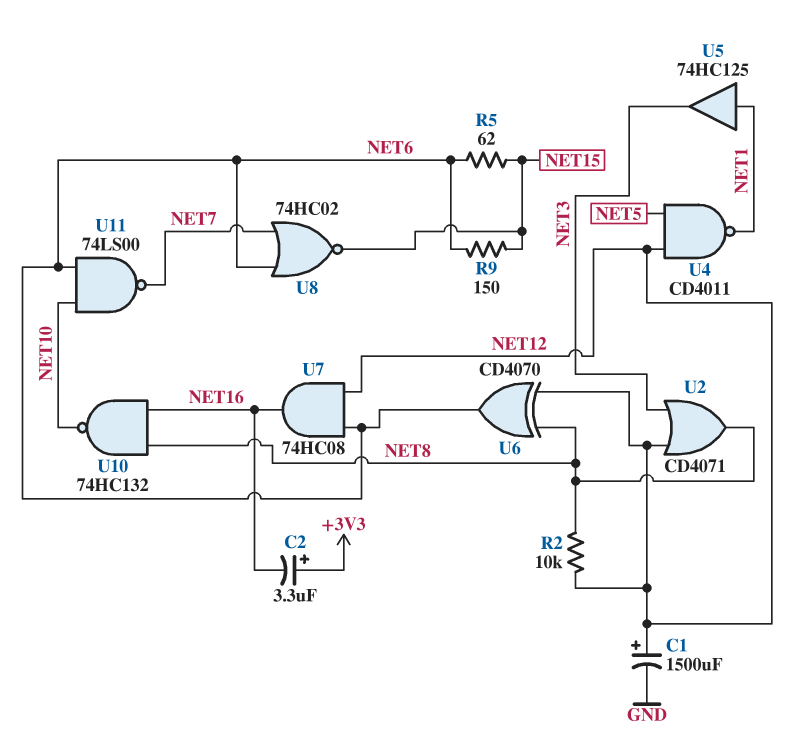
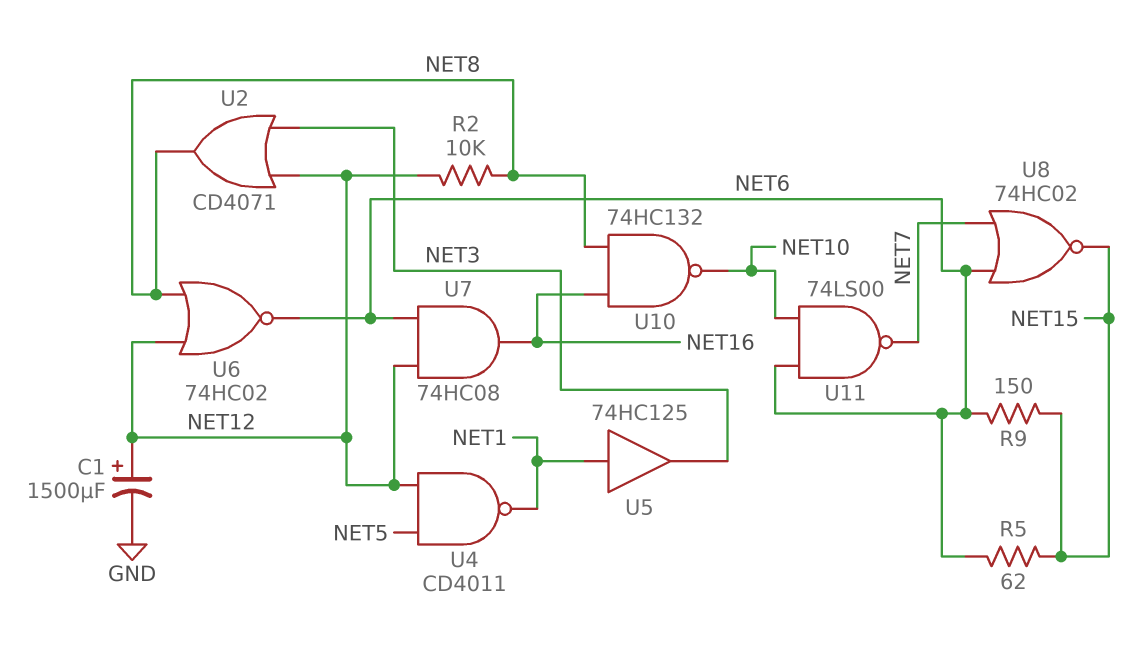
C2: 3.3uF (plus +3V3, minus NET16) -> none
U6: XOR CD4070 (in NET8, in NET12, out NET6) -> NOR 74HC02 (in NET8, in NET12, out NET6)

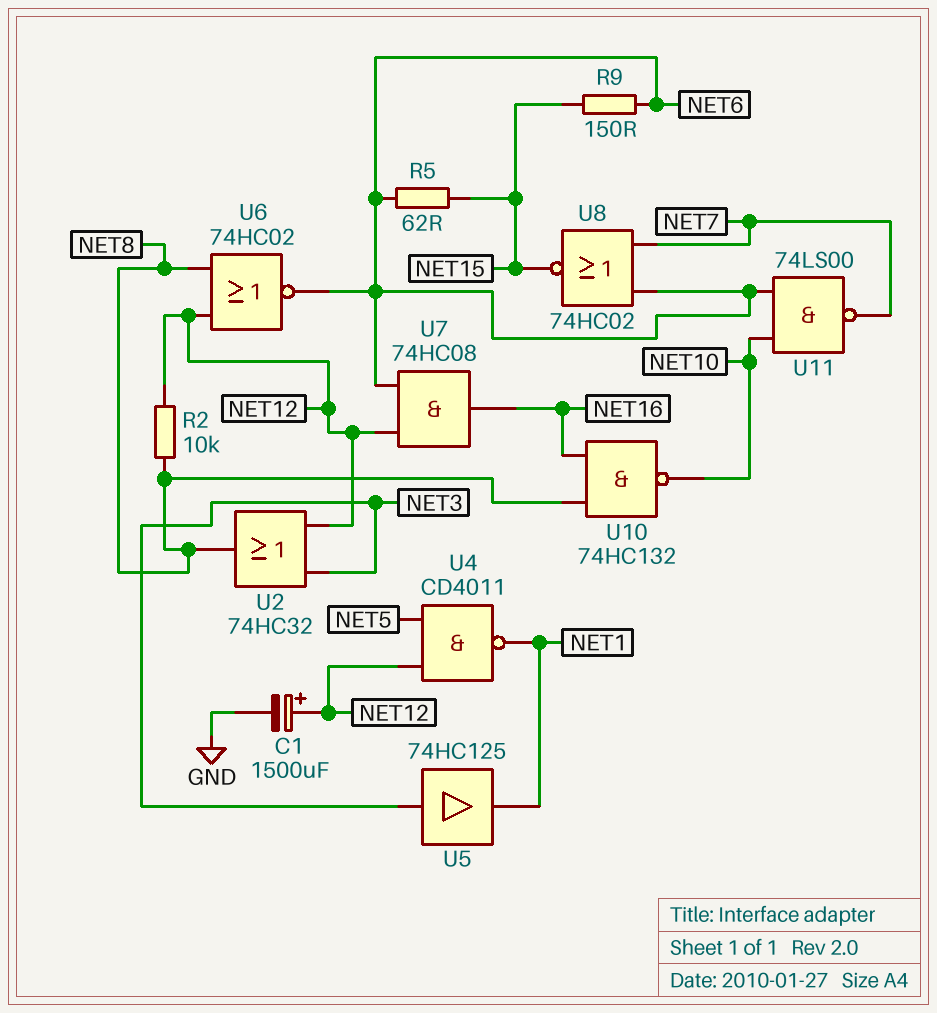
U2: OR CD4071 (in NET3, in NET12, out NET8) -> OR 74HC32 (in NET3, in NET12, out NET8)
U5: buffer 74HC125 (in NET1, out NET3) -> buffer 74HC125 (in NET3, out NET1)

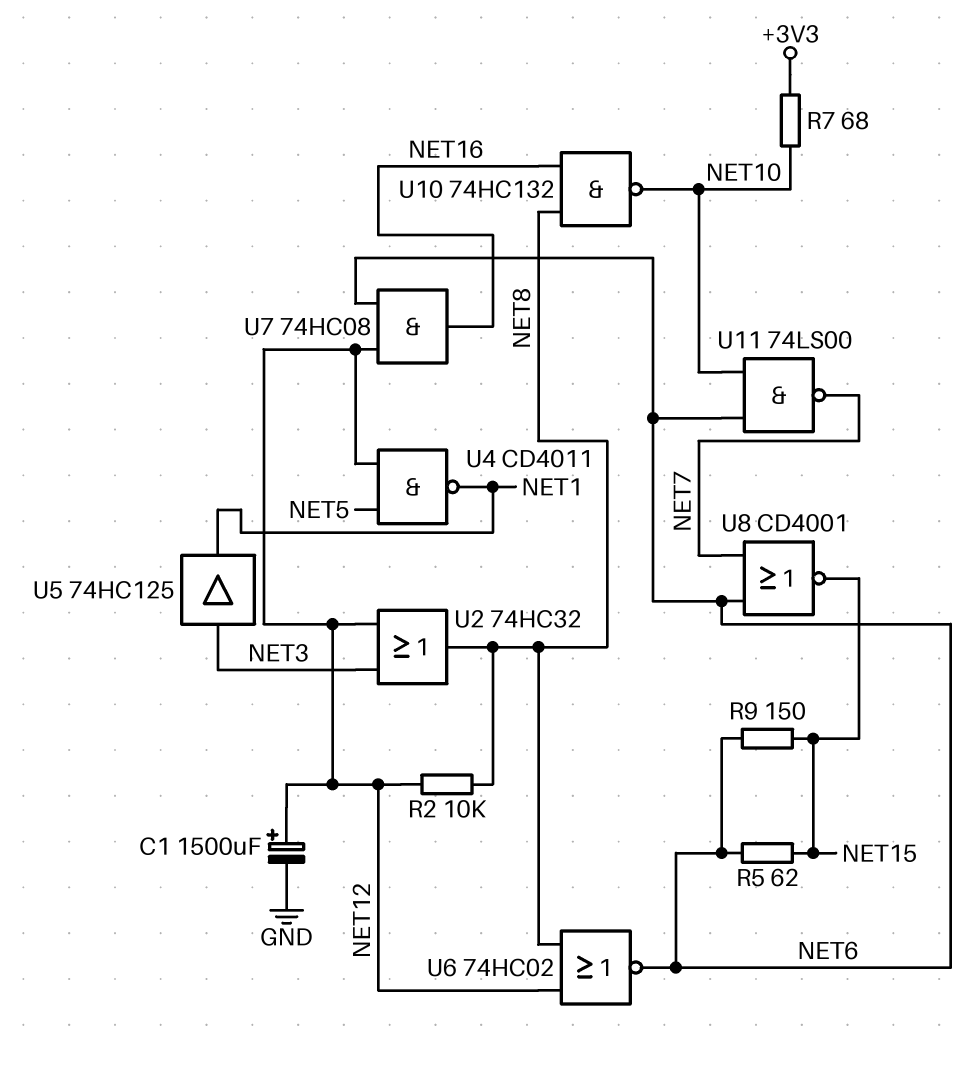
R7: none -> 68 (+3V3, NET10)
U8: NOR 74HC02 (in NET6, in NET7, out NET15) -> NOR CD4001 (in NET6, in NET7, out NET15)

